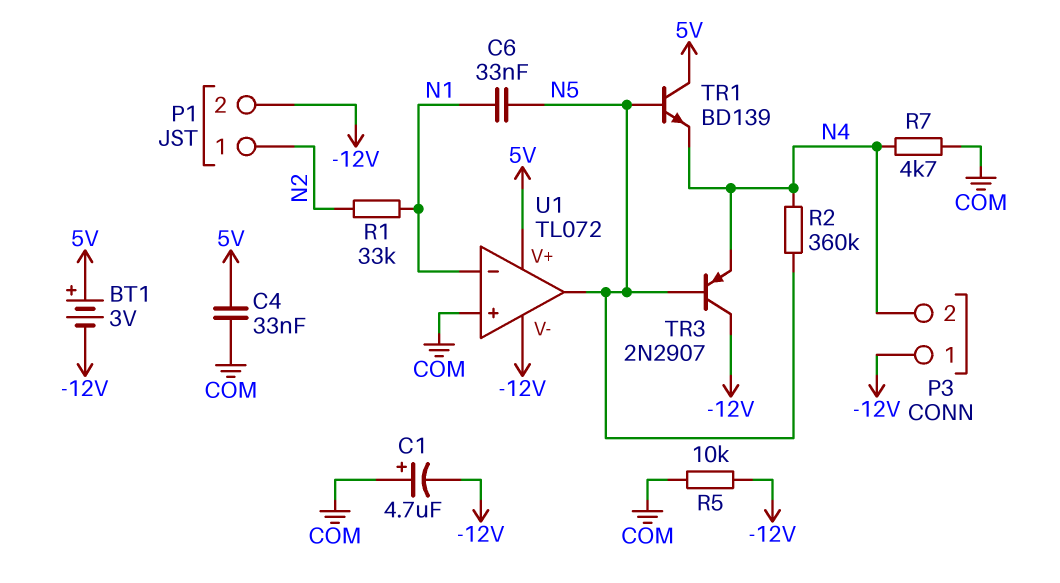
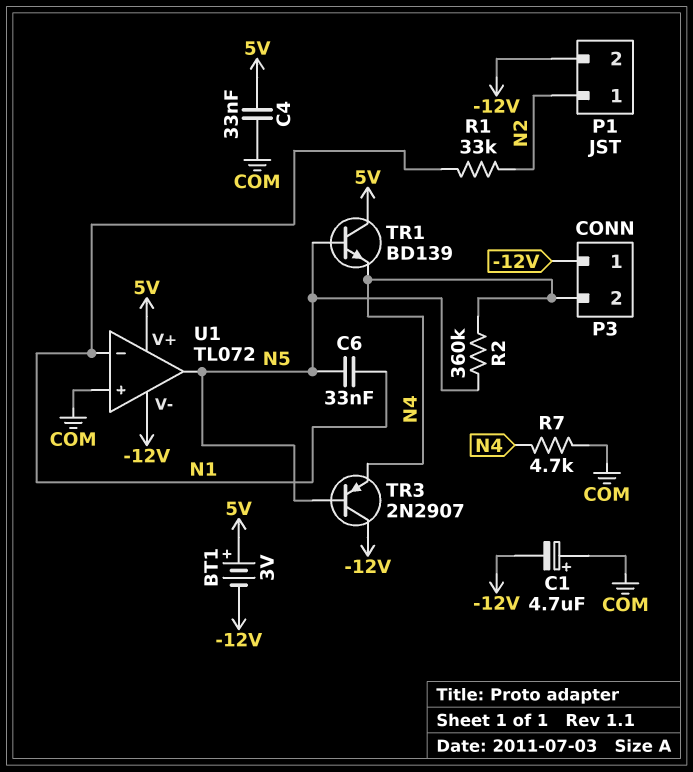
R5: 10k (-12V, COM) -> none

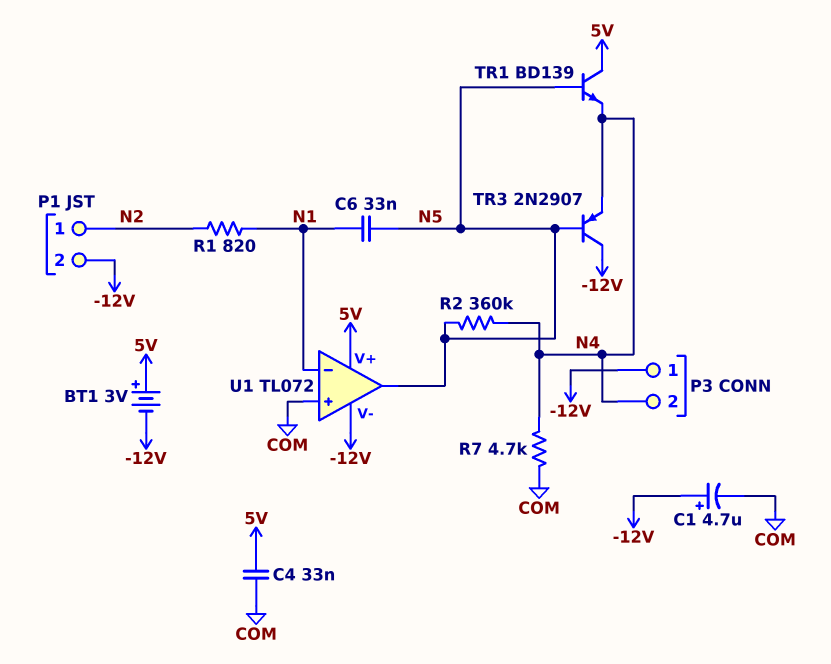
C1: 4.7uF (plus COM, minus -12V) -> 4.7uF (plus -12V, minus COM)
R1: 33k (N1, N2) -> 820 (N1, N2)

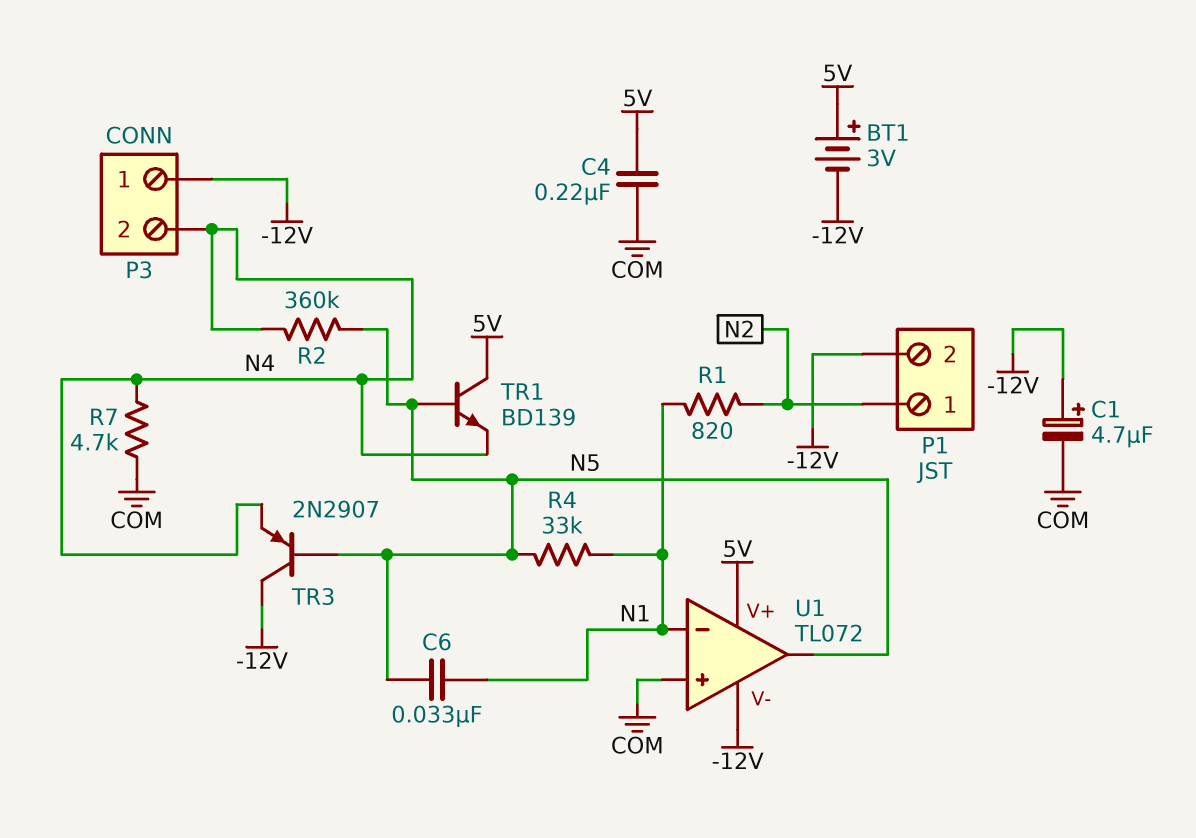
C4: 33nF (5V, COM) -> 220nF (5V, COM)
R4: none -> 33k (N1, N5)

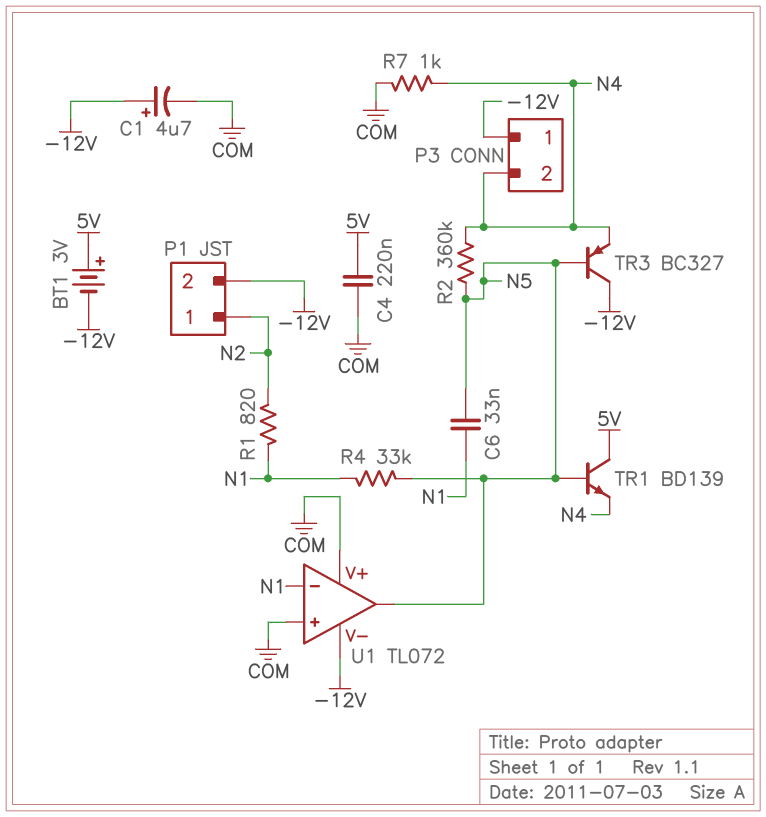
R7: 4.7k (COM, N4) -> 1k (COM, N4)
TR3: PNP 2N2907 (B N5, C -12V, E N4) -> PNP BC327 (B N5, C -12V, E N4)
U1 pin V+: 5V -> COM

